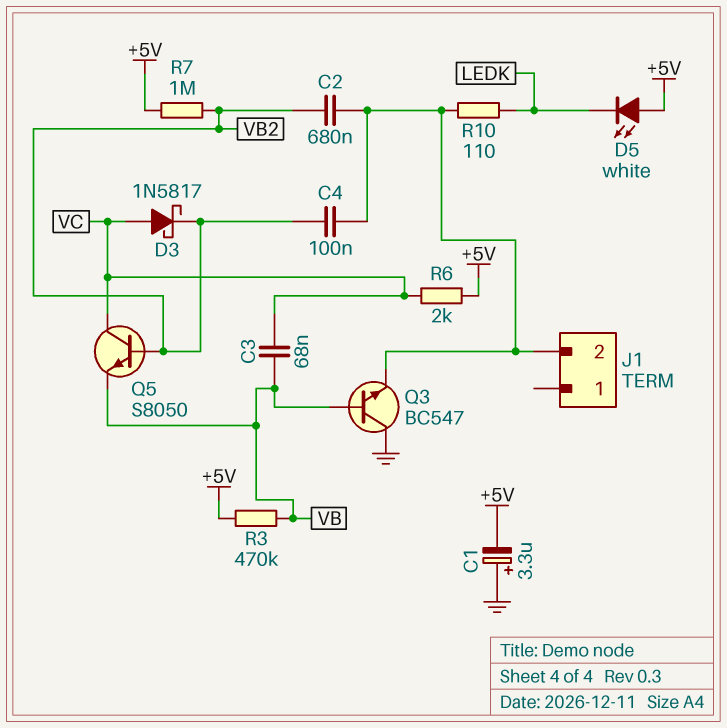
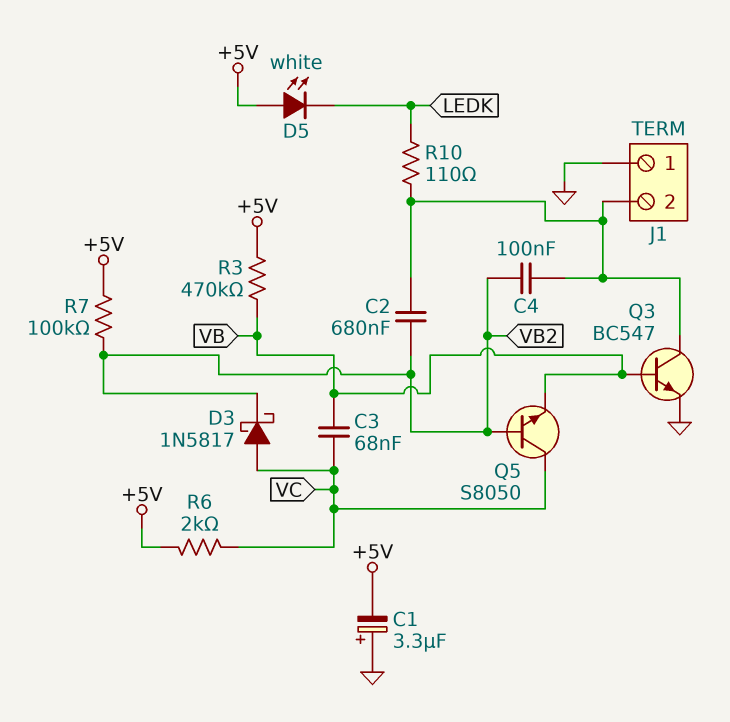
J1 pin 1: none -> GND
Q3: NPN BC547 (B VB, C GND, E J1/2) -> NPN BC547 (B VB, C J1/2, E GND)
R7: 1M (+5V, VB2) -> 100k (+5V, VB2)

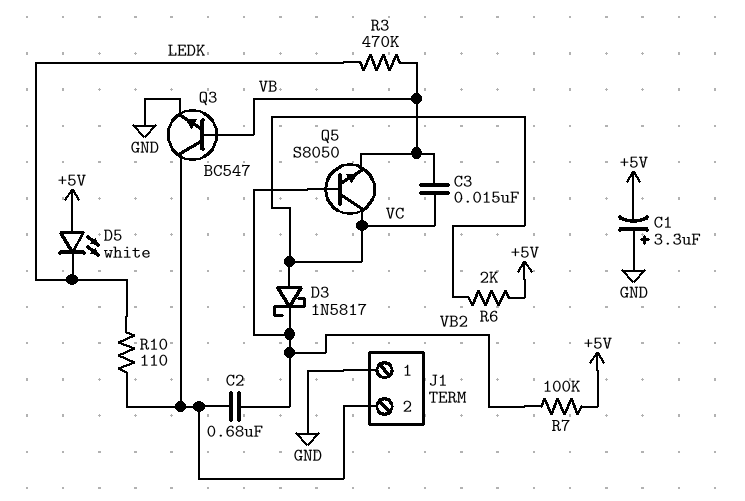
C3: 68nF (VB, VC) -> 15nF (VB, VC)
C4: 100nF (J1/2, VB2) -> none
R3: 470k (+5V, VB) -> 470k (LEDK, VB)

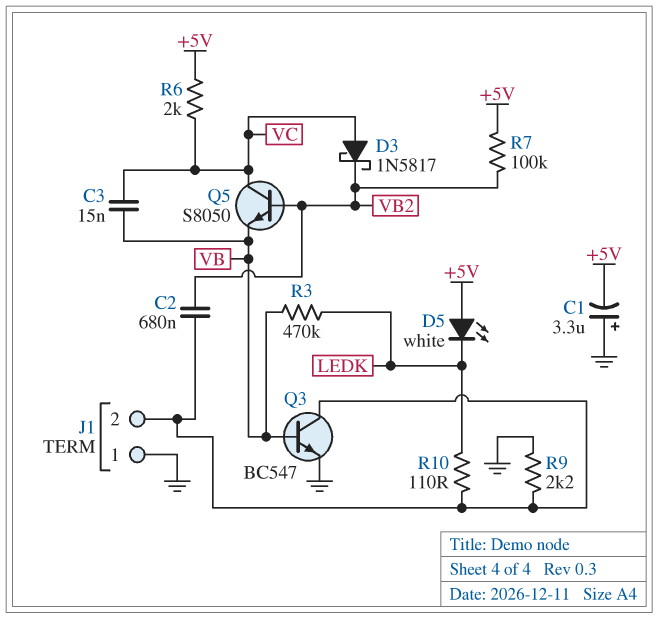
R9: none -> 2.2k (GND, J1/2)

